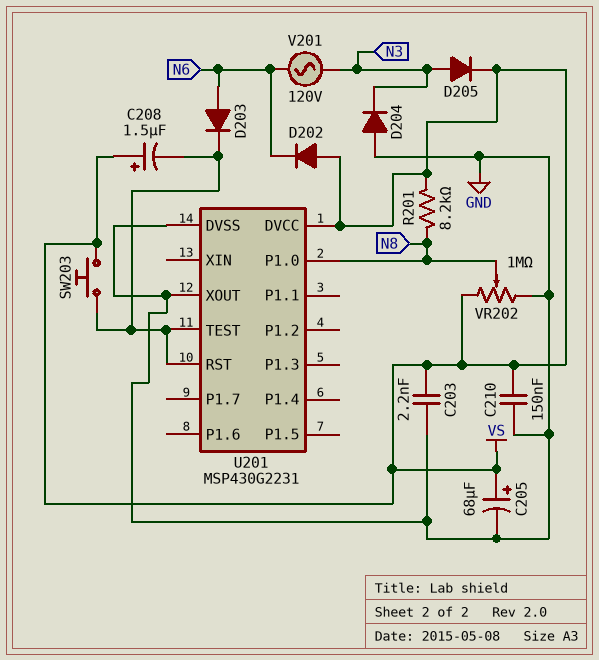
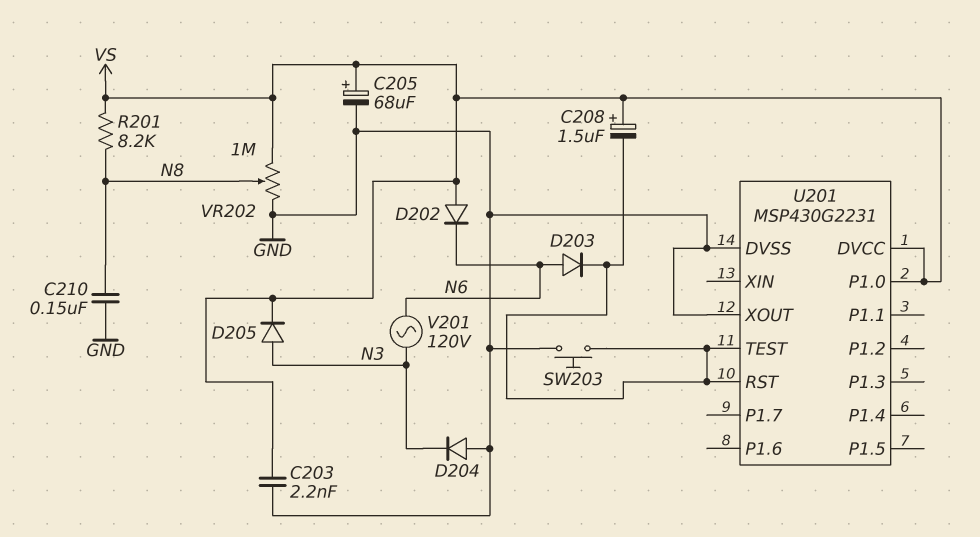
C210: 150nF (GND, VS) -> 150nF (GND, N8)
SW203: button (U201/RST, VS) -> button (GND, U201/RST)
U201 pin P1.0: N8 -> VS

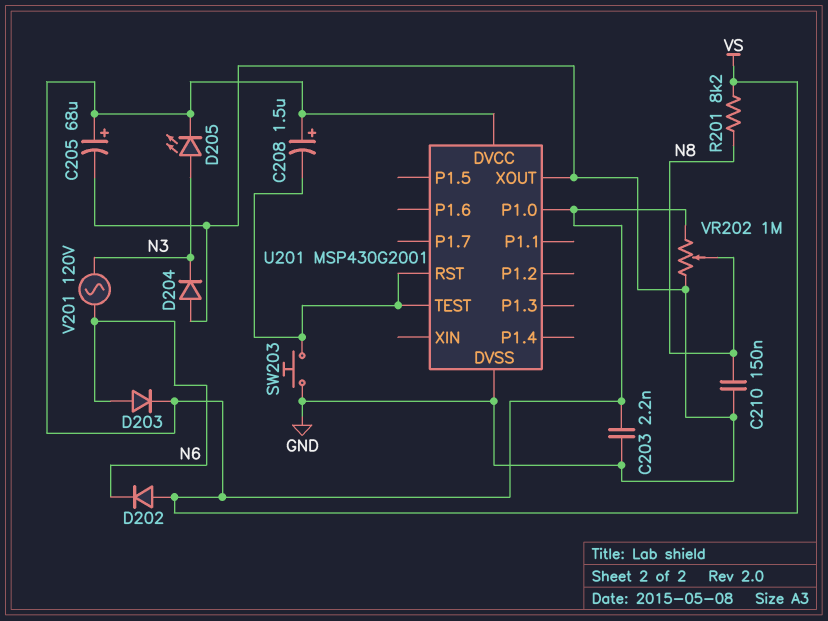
D203: diode (A N6, K U201/RST) -> diode (A N6, K VS)
D205: diode (A N3, K VS) -> LED (A N3, K VS)
U201: MSP430G2231 -> MSP430G2001

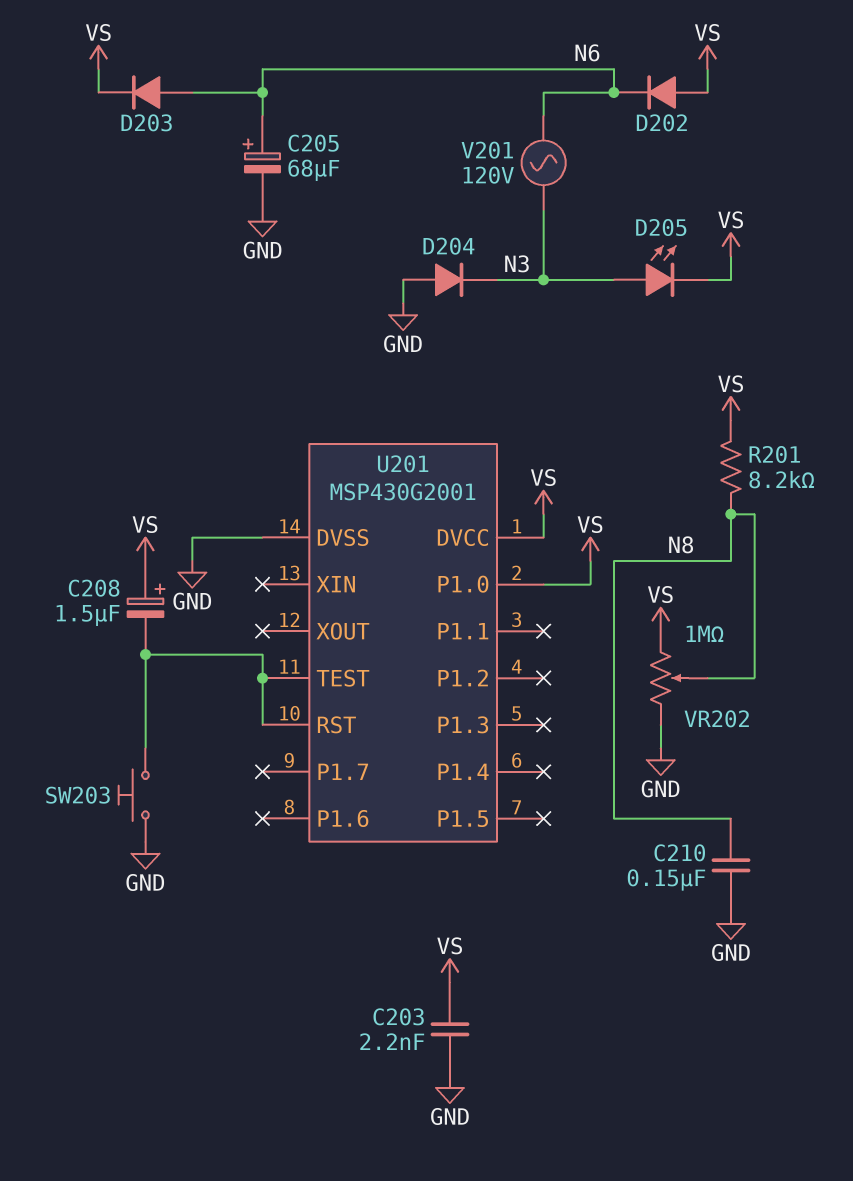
C205: 68uF (plus VS, minus GND) -> 68uF (plus N6, minus GND)
U201 pin XOUT: GND -> none

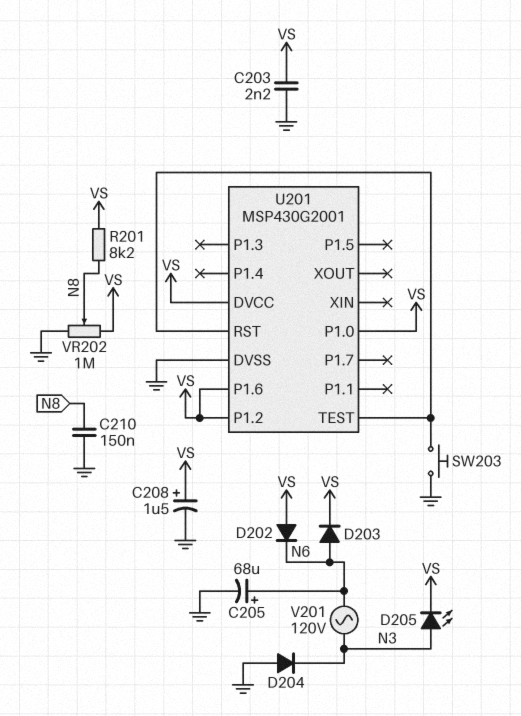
C208: 1.5uF (plus VS, minus U201/RST) -> 1.5uF (plus VS, minus GND)
U201 pin P1.2: none -> VS
U201 pin P1.6: none -> VS

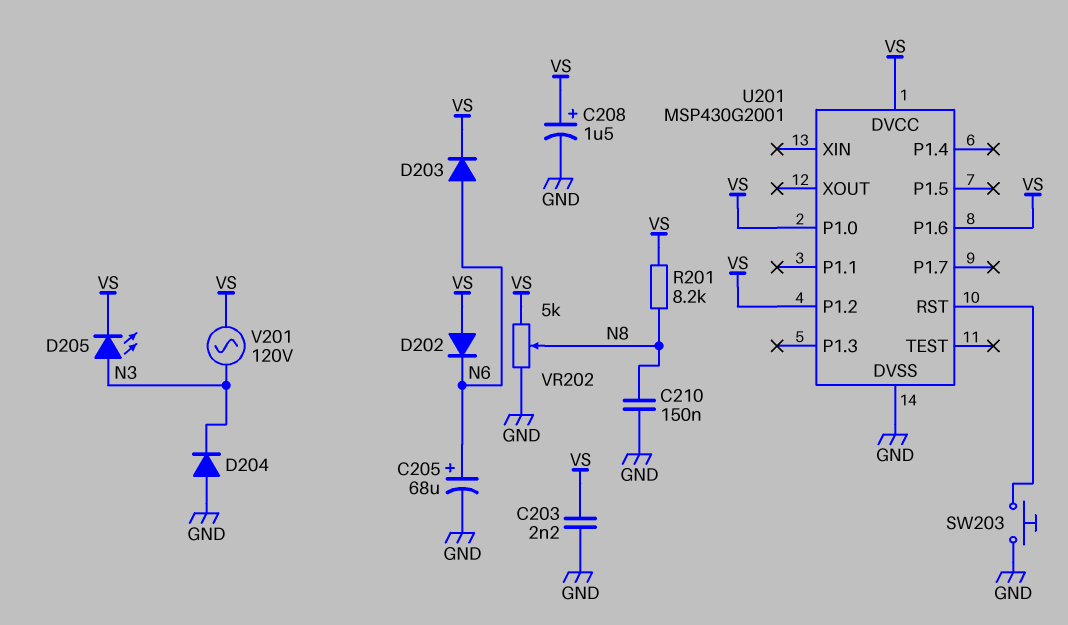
U201 pin TEST: U201/RST -> none
V201: AC 120V (N3, N6) -> AC 120V (N3, VS)
VR202: 1M (GND, VS, wiper N8) -> 5k (GND, VS, wiper N8)

